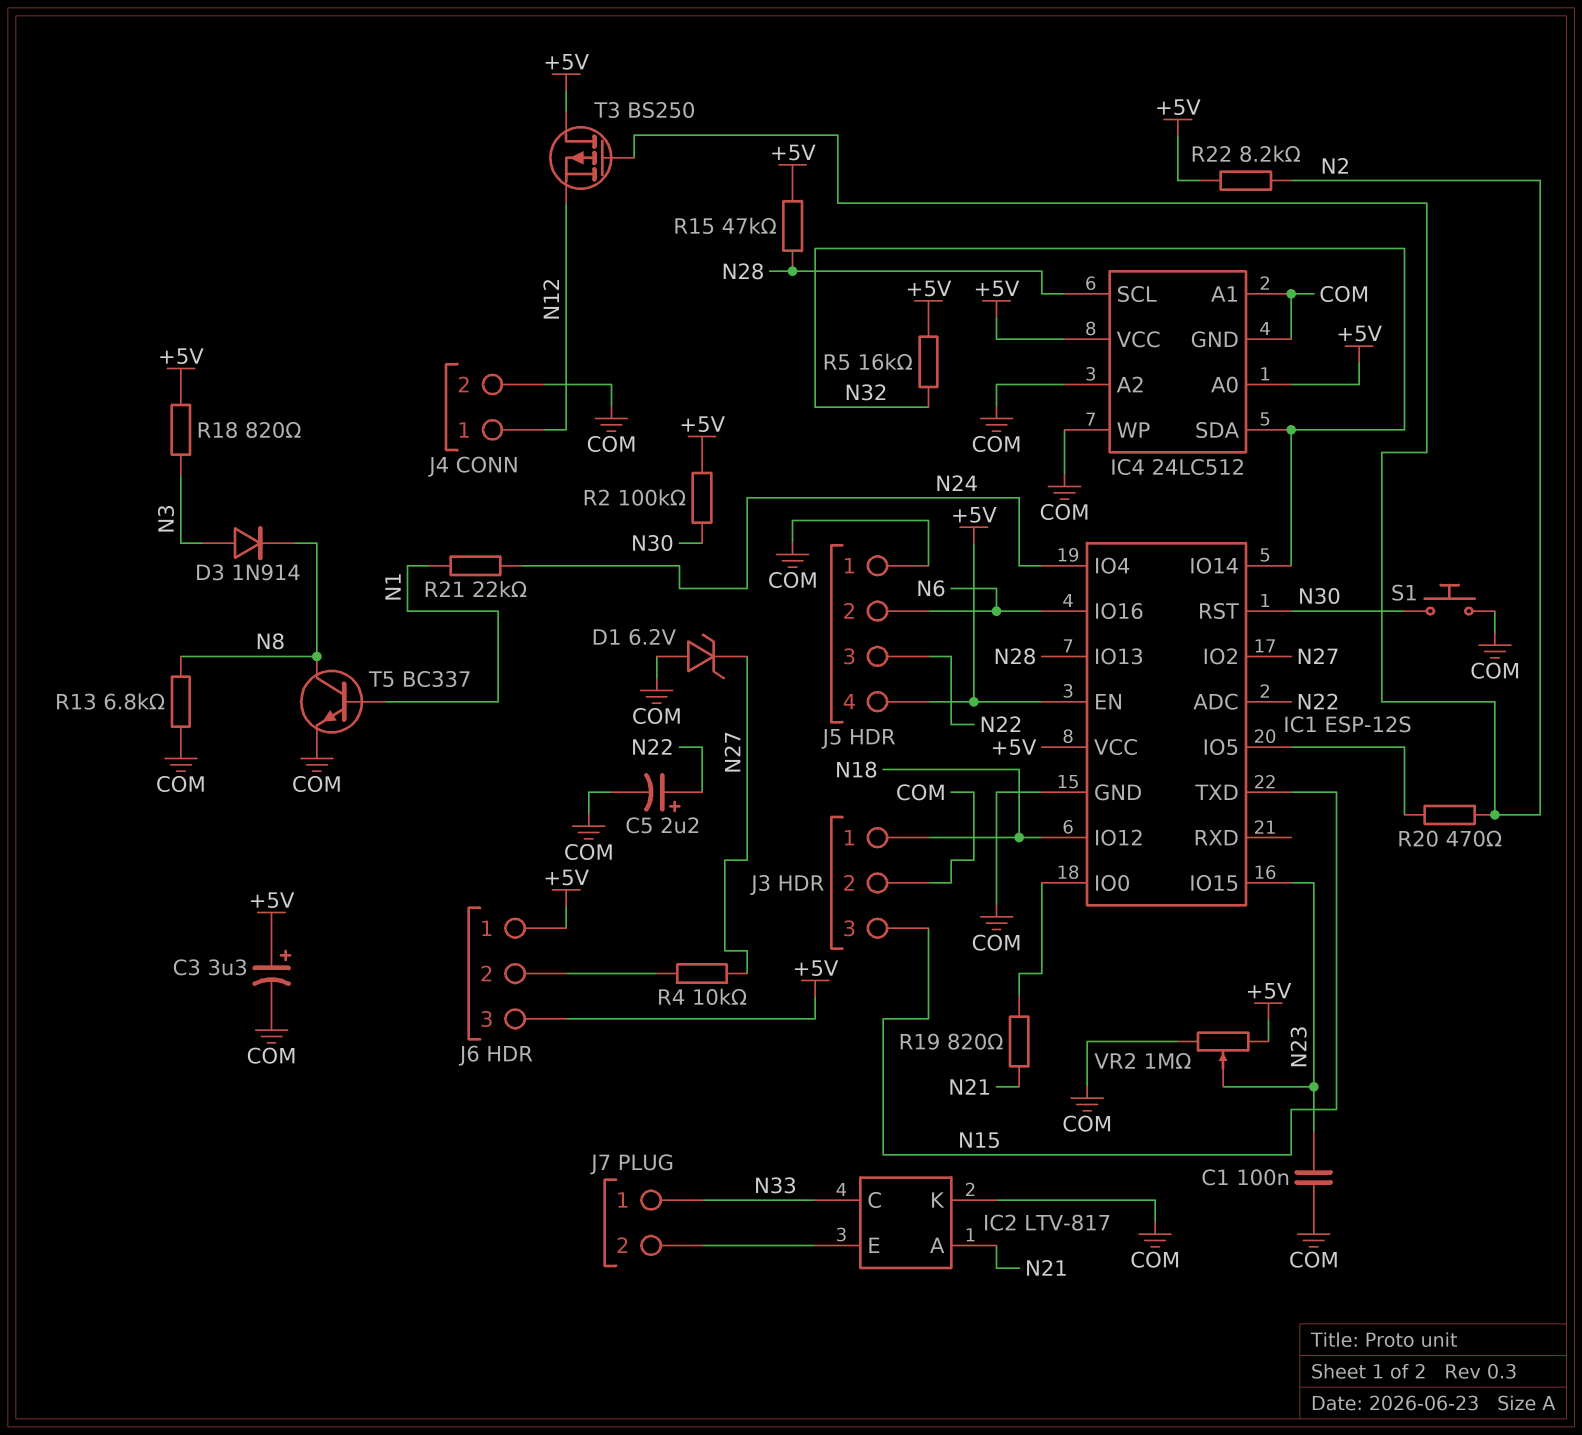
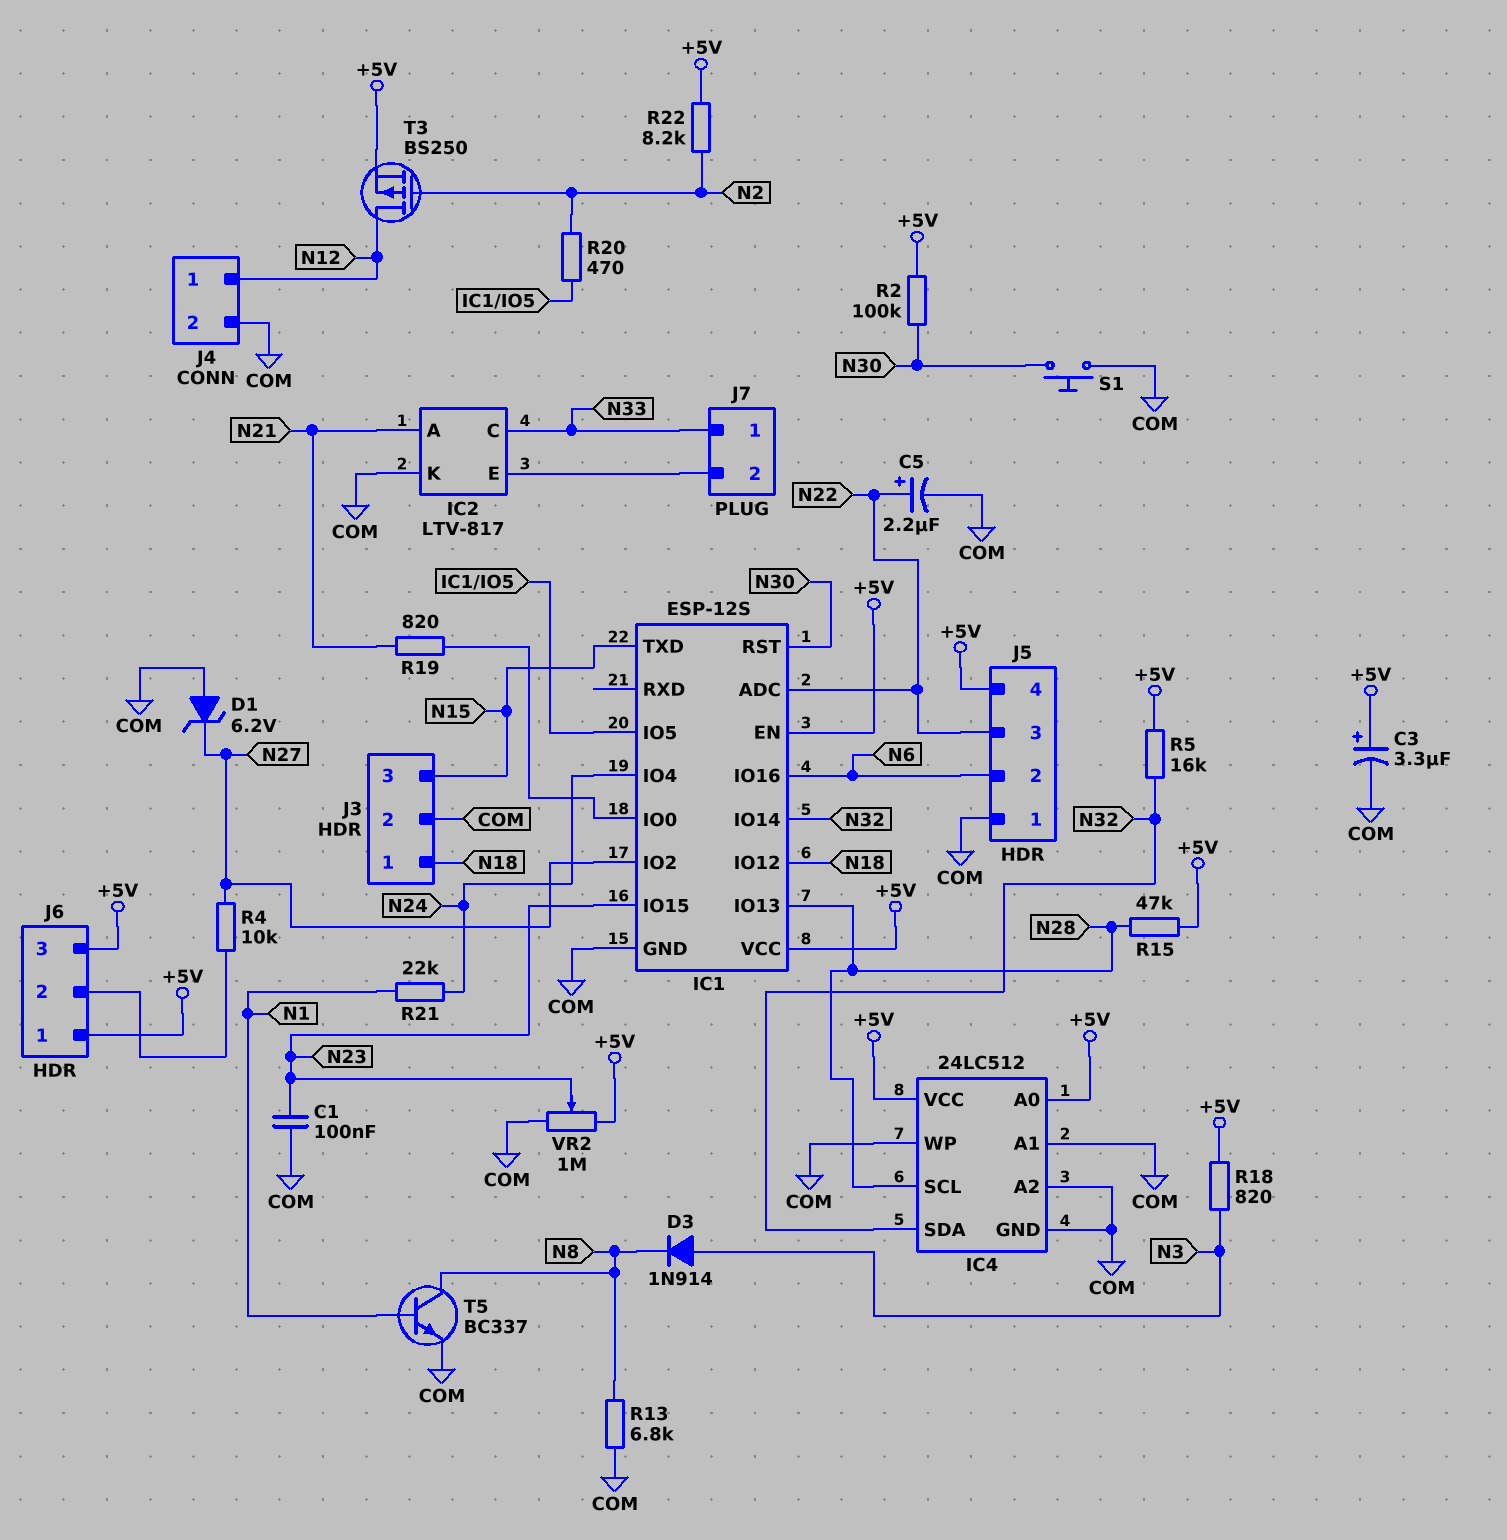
T3: PMOS BS250 (G N2, D +5V, S N12) -> PMOS BS250 (G N2, D N12, S +5V)

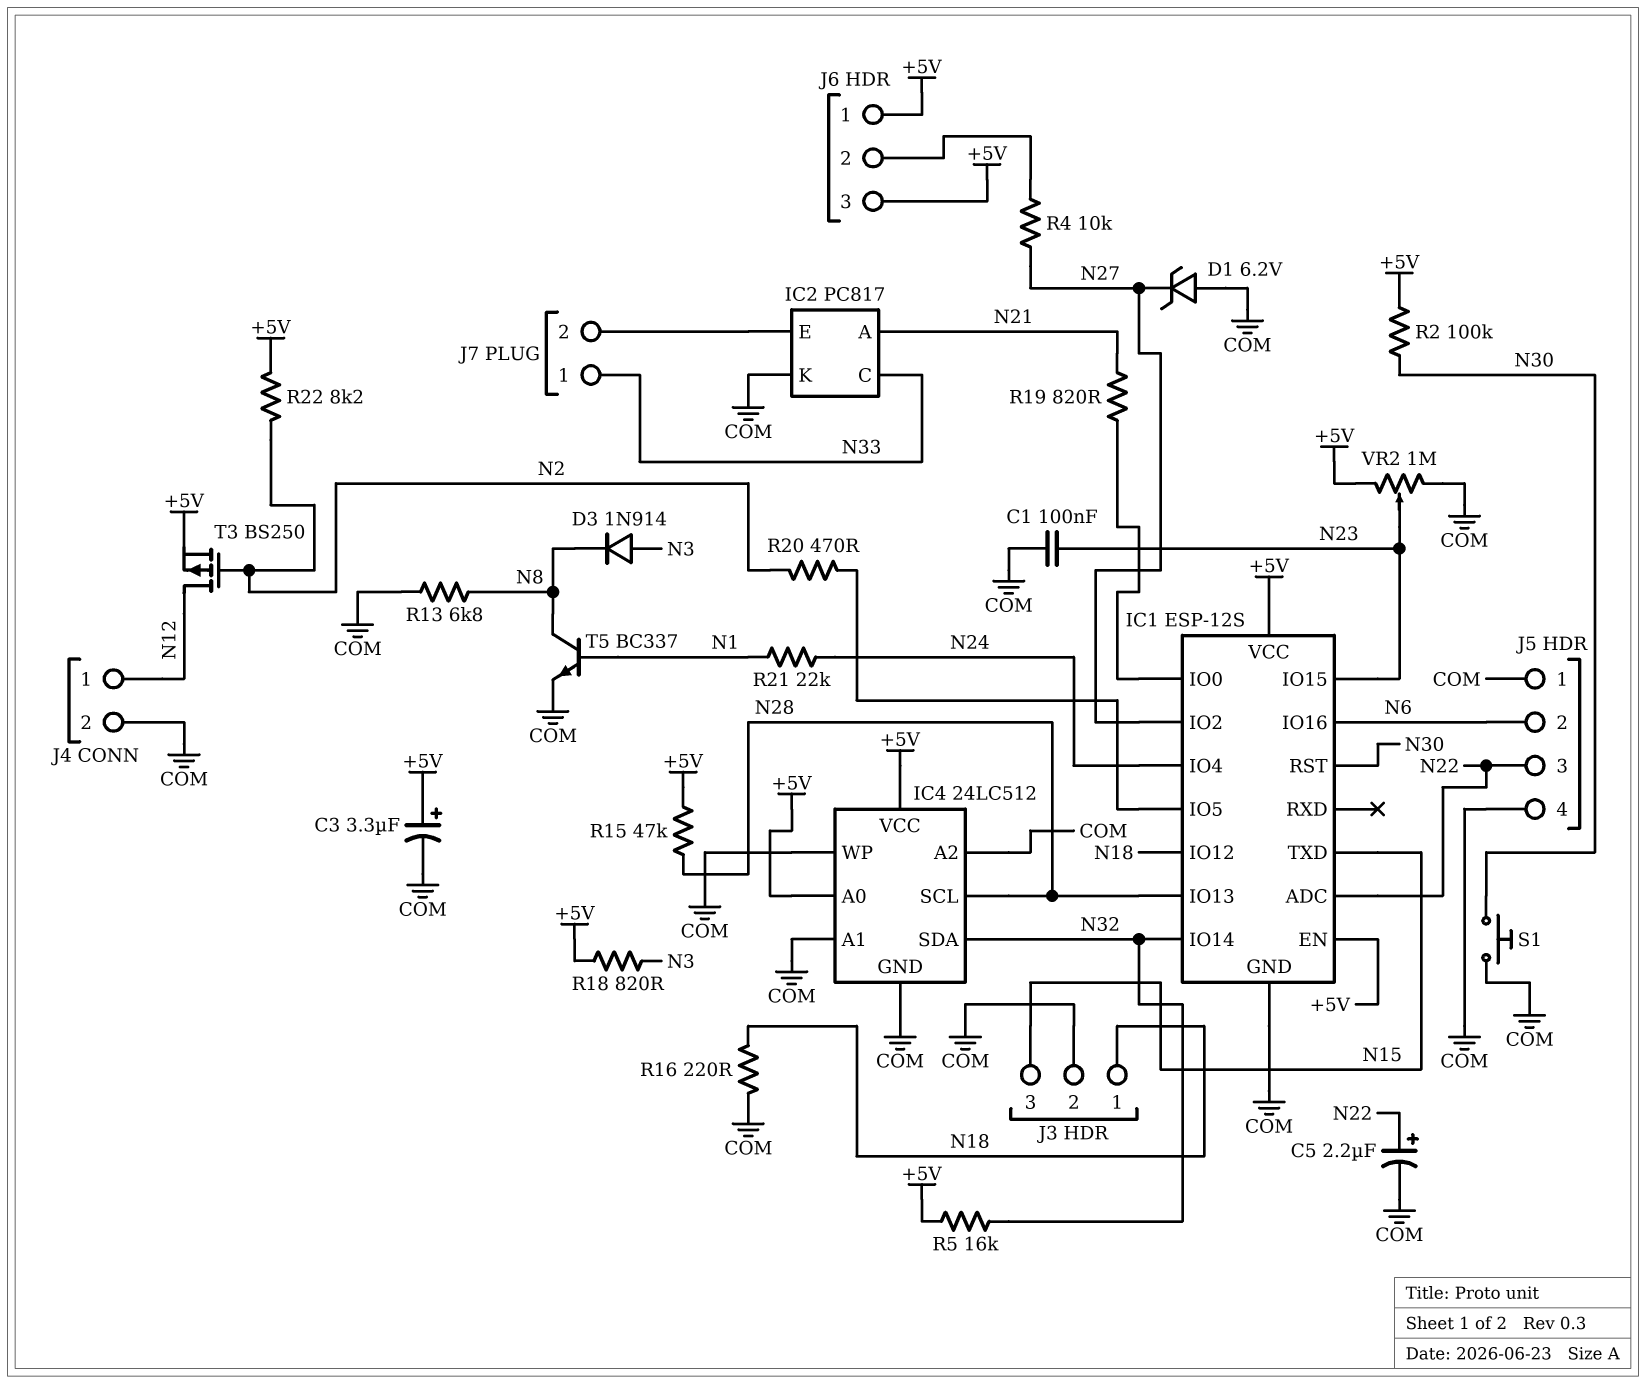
IC2: LTV-817 -> PC817
J5 pin 4: +5V -> COM
R16: none -> 220 (COM, N18)

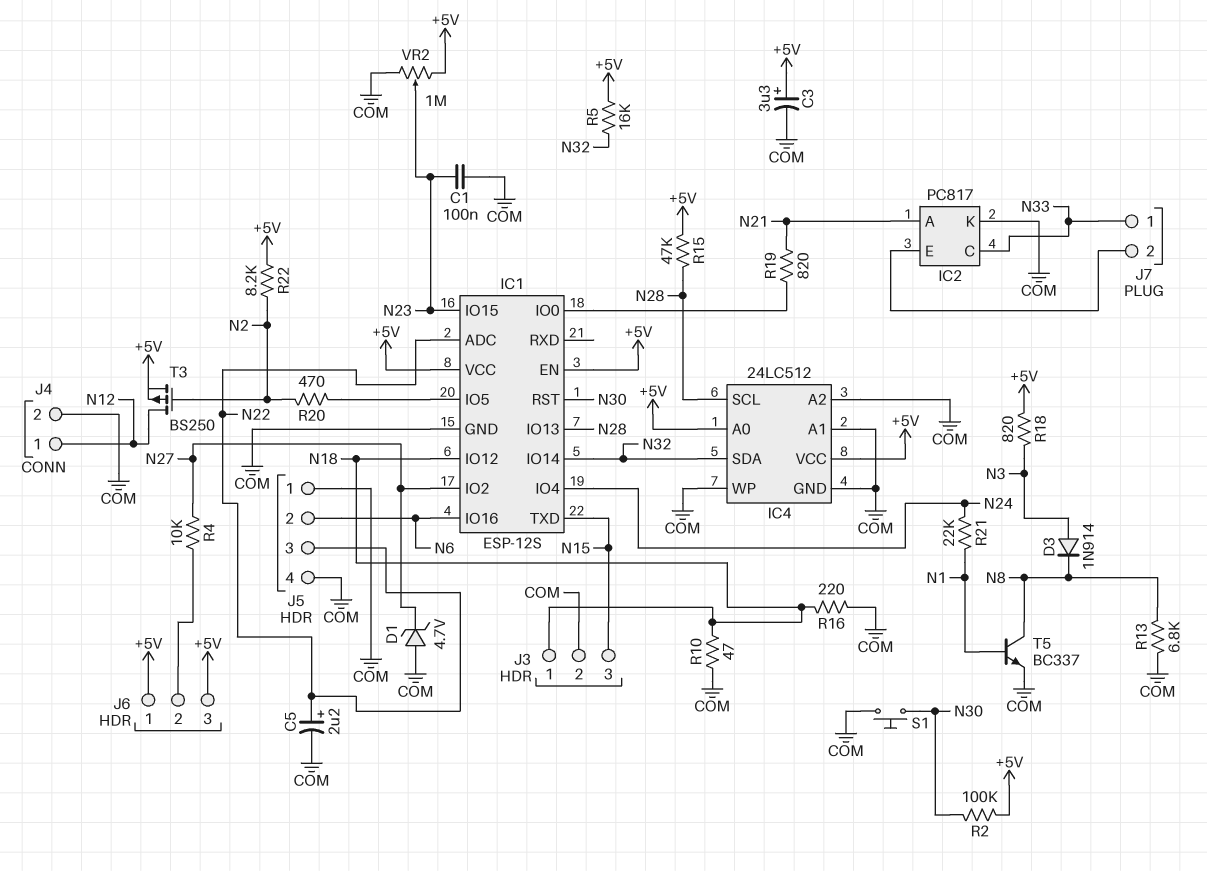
D1: zener 6.2V (A COM, K N27) -> zener 4.7V (A COM, K N27)
R10: none -> 47 (COM, N18)

